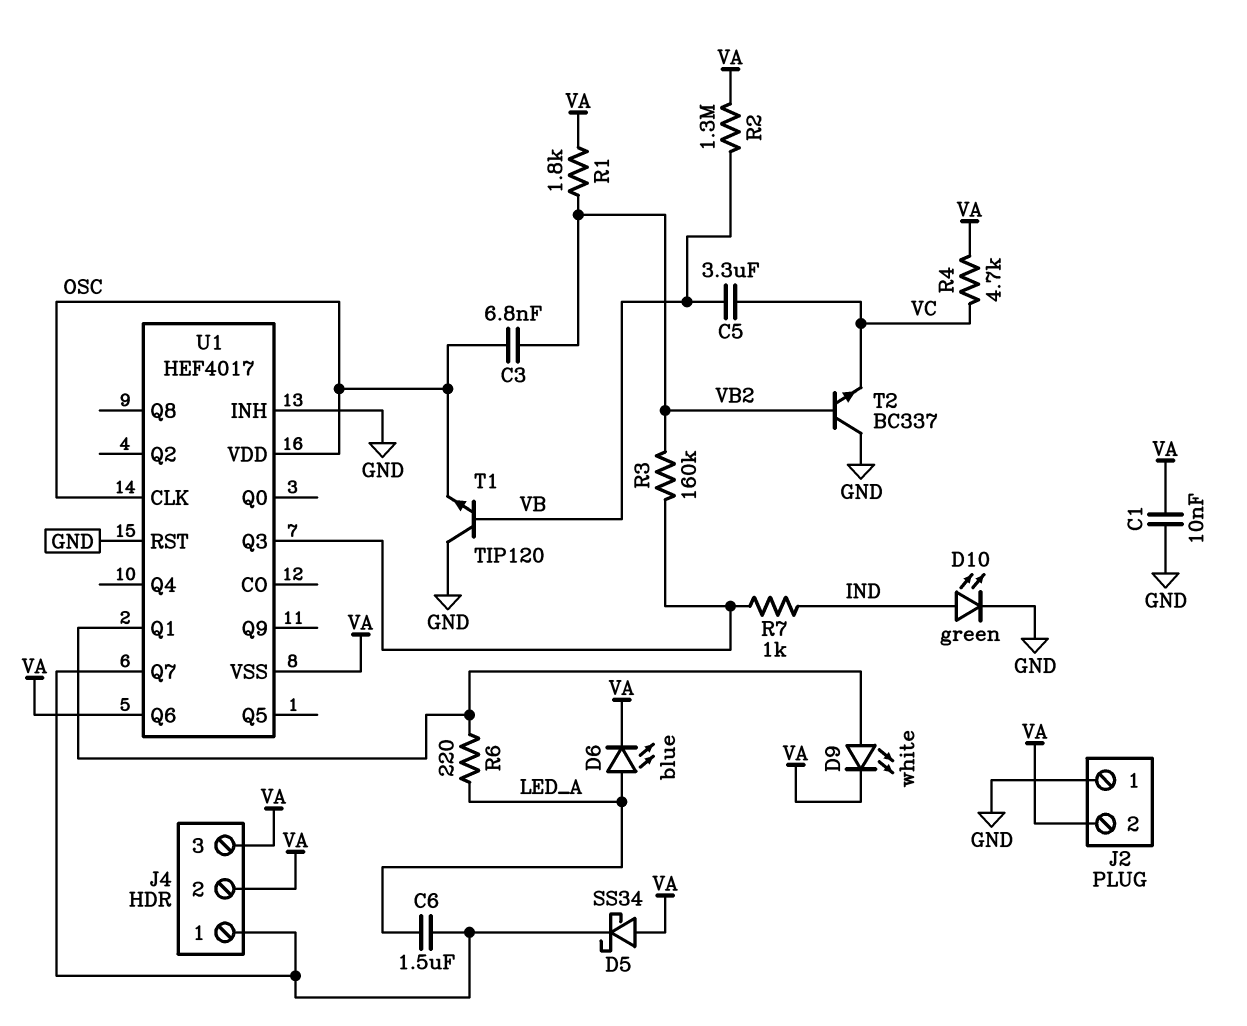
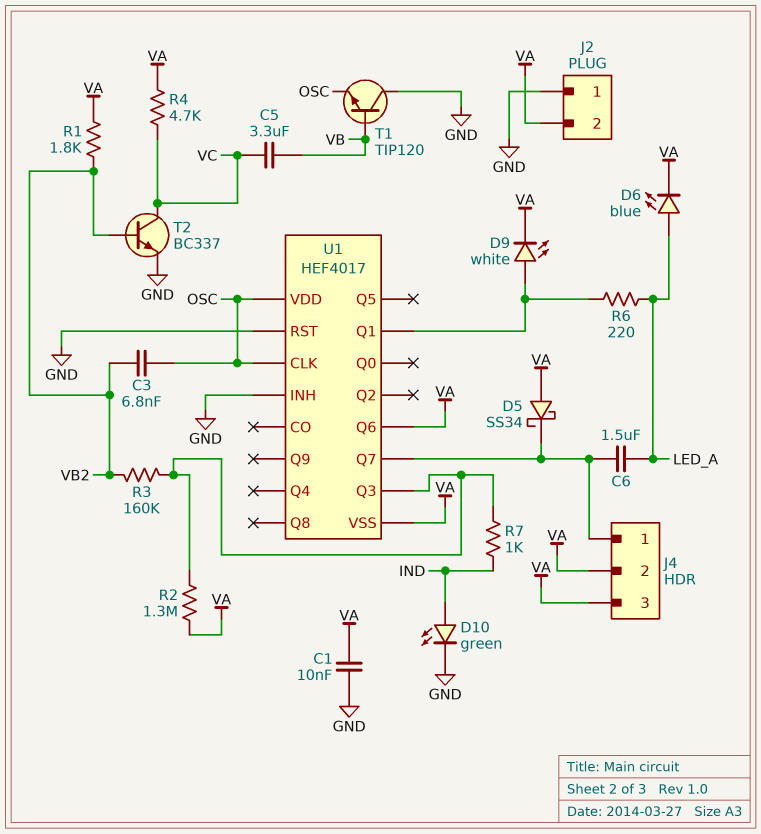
R2: 1.3M (VA, VB) -> 1.3M (U1/Q3, VA)
T2: NPN BC337 (B VB2, C GND, E VC) -> NPN BC337 (B VB2, C VC, E GND)

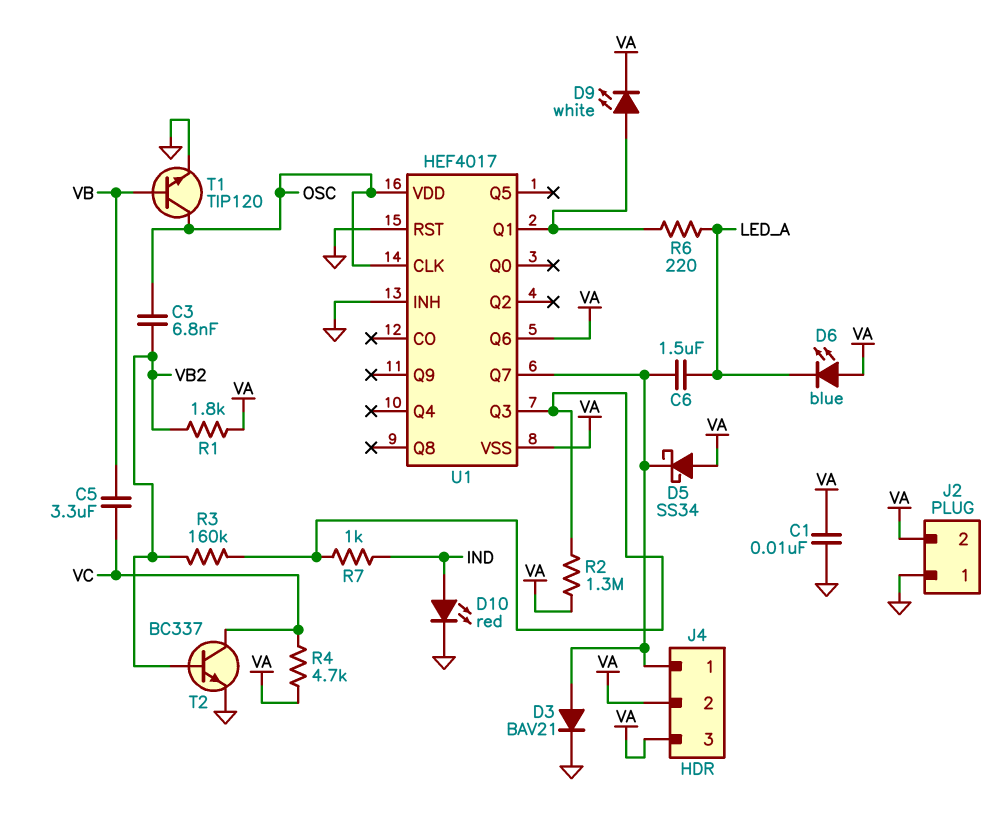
D3: none -> diode BAV21 (A J4/1, K GND)
D6: LED blue (A LED_A, K VA) -> LED blue (A VA, K LED_A)
D10: LED green (A IND, K GND) -> LED red (A IND, K GND)
T1: NPN TIP120 (B VB, C GND, E OSC) -> NPN TIP120 (B VB, C OSC, E GND)

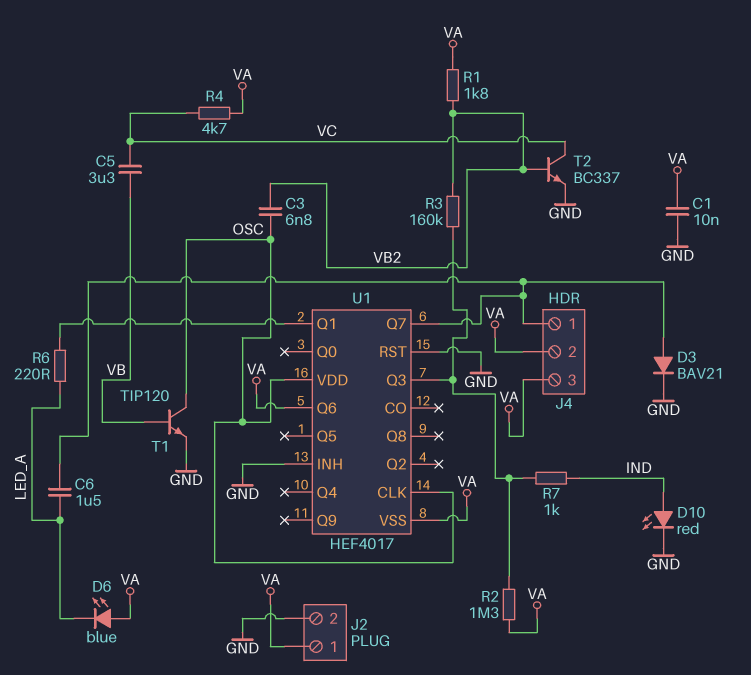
D5: schottky SS34 (A VA, K J4/1) -> none
D9: LED white (A U1/Q1, K VA) -> none
J2 pin 1: GND -> VA
J2 pin 2: VA -> GND

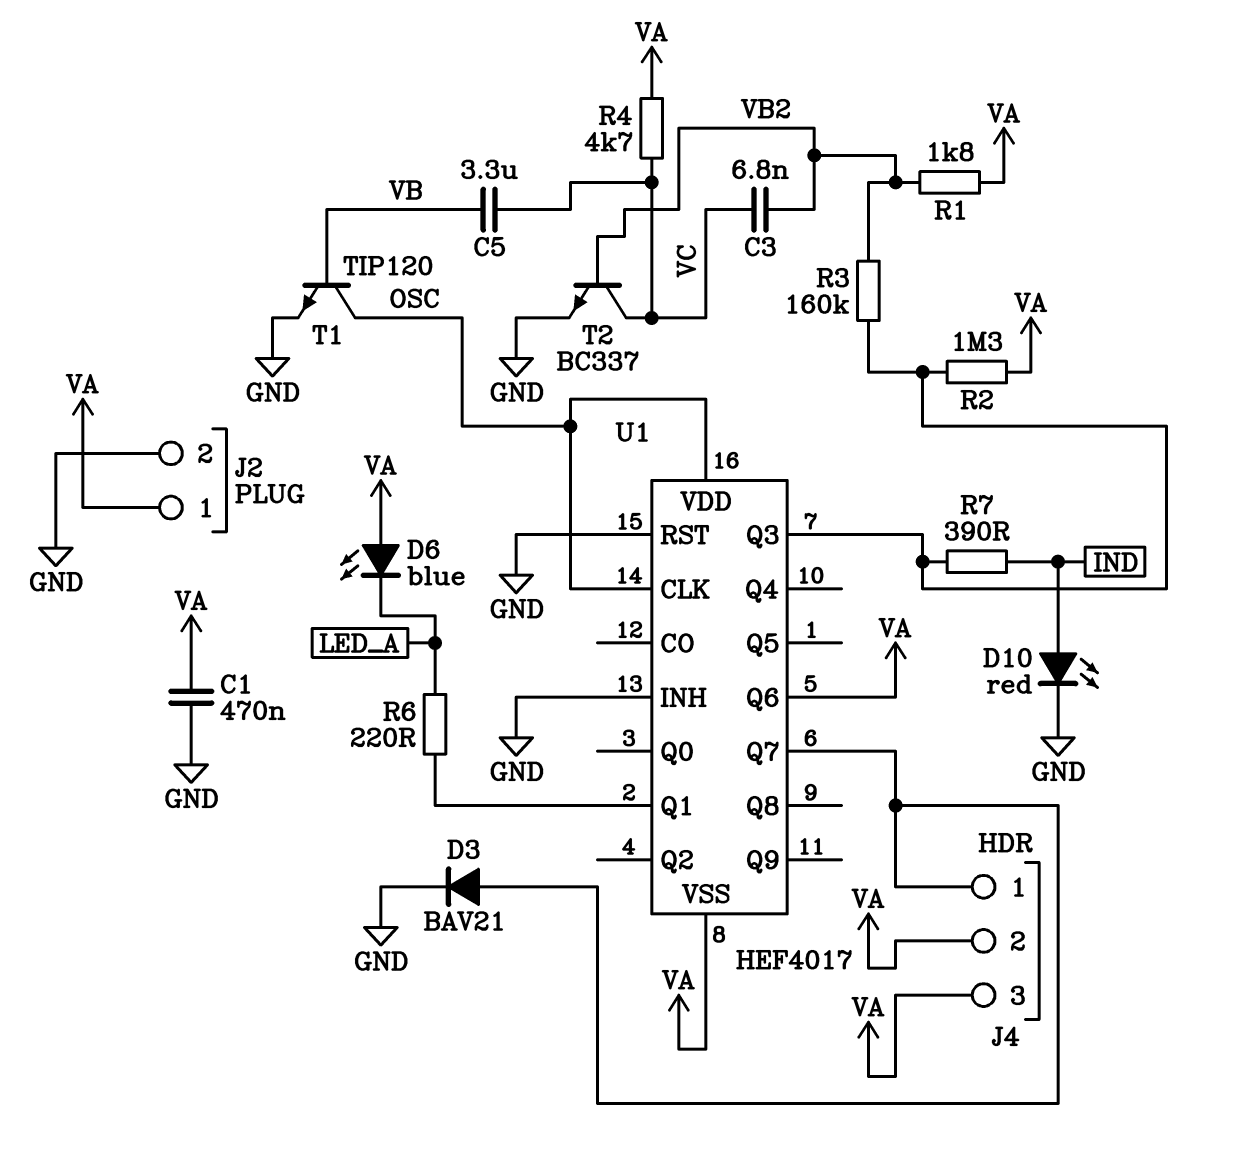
C1: 10nF (GND, VA) -> 470nF (GND, VA)
C3: 6.8nF (OSC, VB2) -> 6.8nF (VB2, VC)
C6: 1.5uF (J4/1, LED_A) -> none
R7: 1k (IND, U1/Q3) -> 390 (IND, U1/Q3)

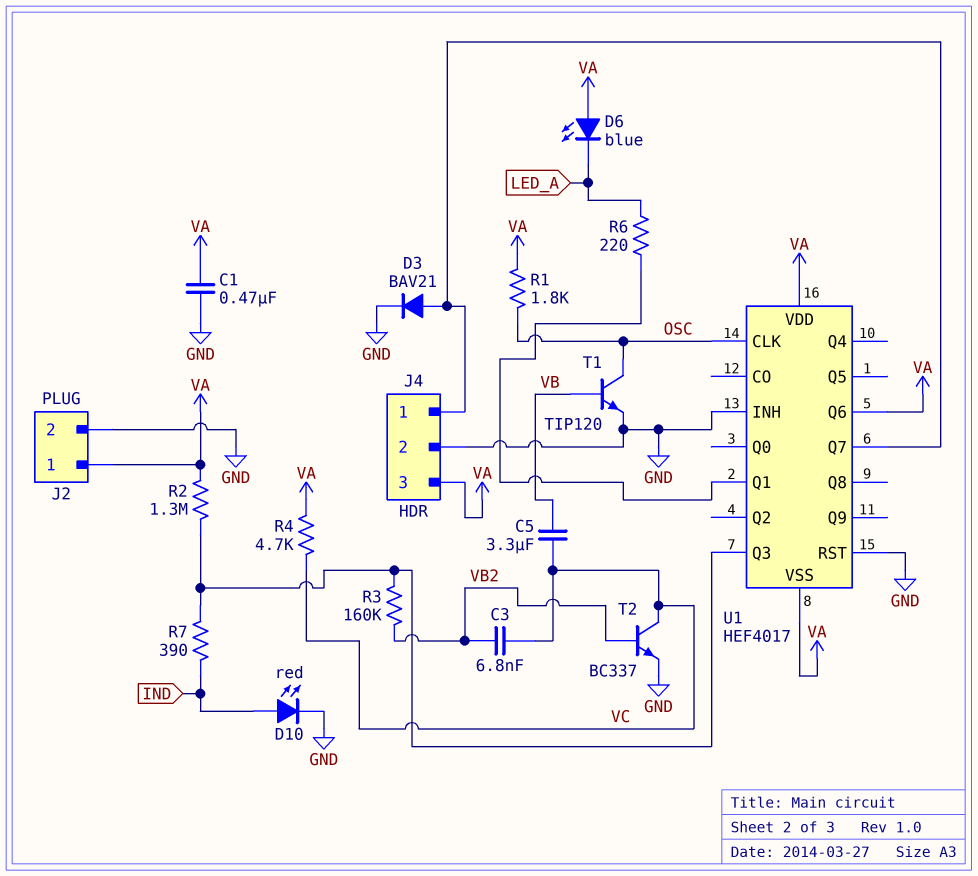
J4 pin 2: VA -> GND
R1: 1.8k (VA, VB2) -> 1.8k (OSC, VA)
U1 pin VDD: OSC -> VA

